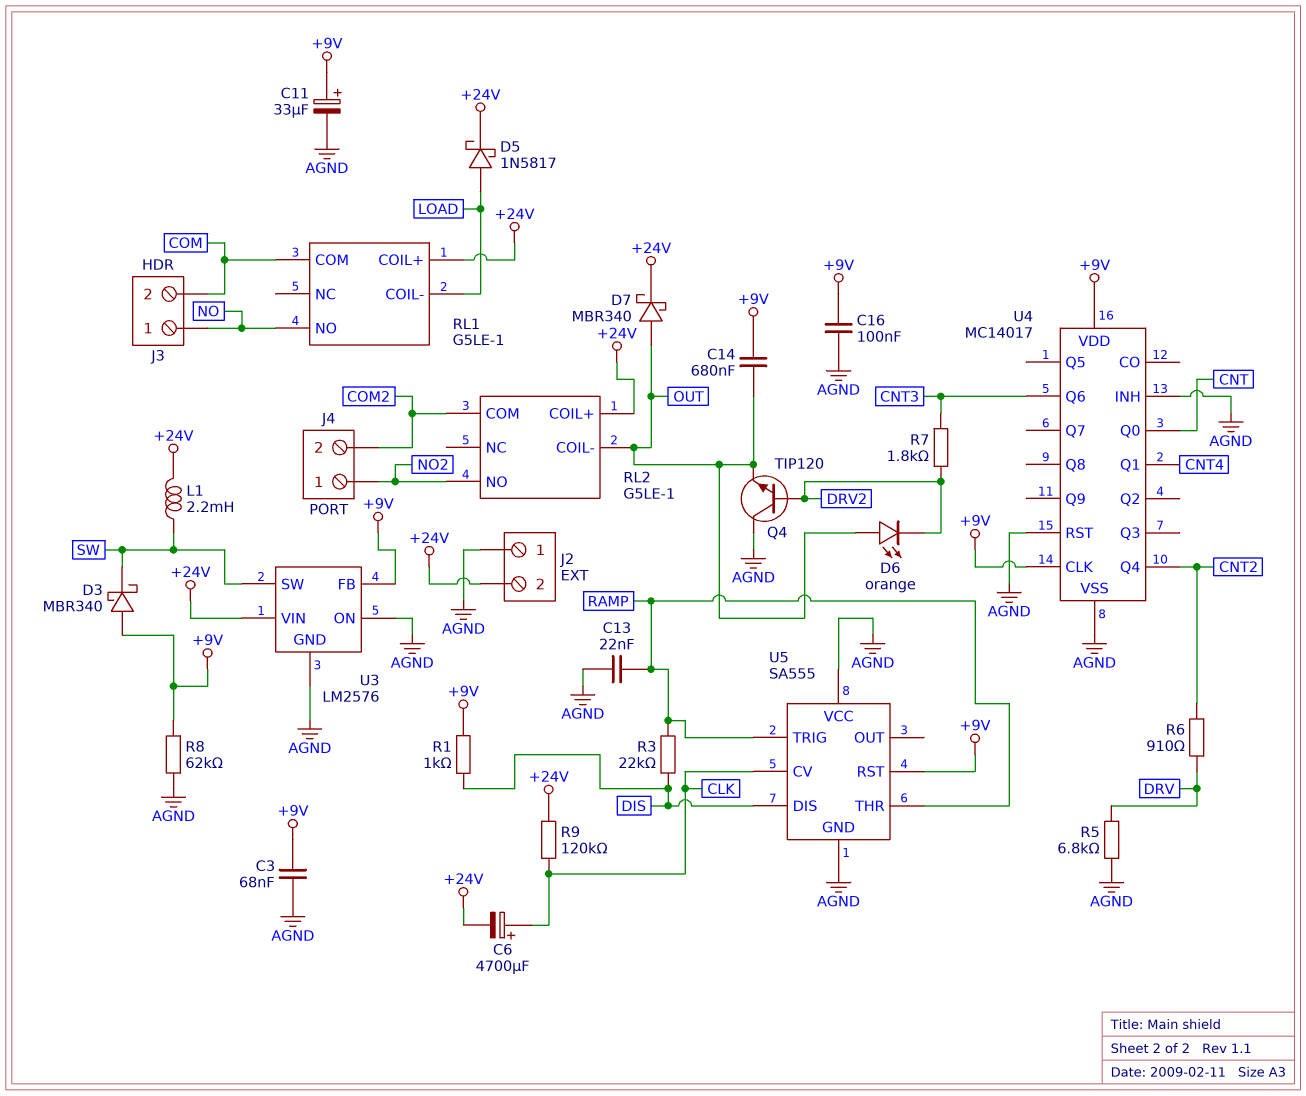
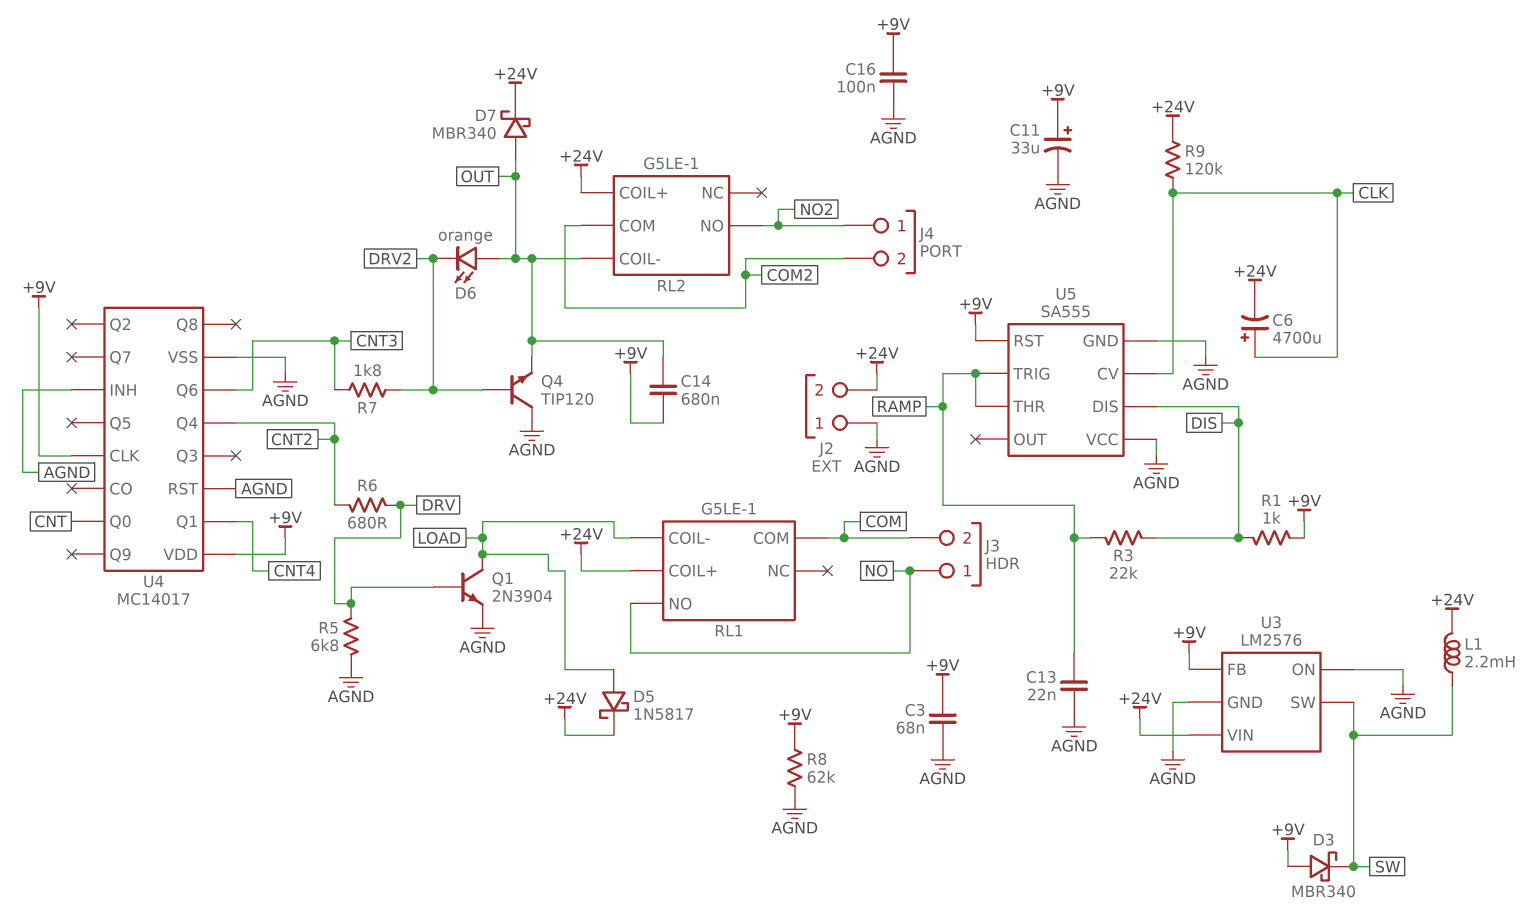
Q1: none -> NPN 2N3904 (B DRV, C LOAD, E AGND)
R6: 910 (CNT2, DRV) -> 680 (CNT2, DRV)

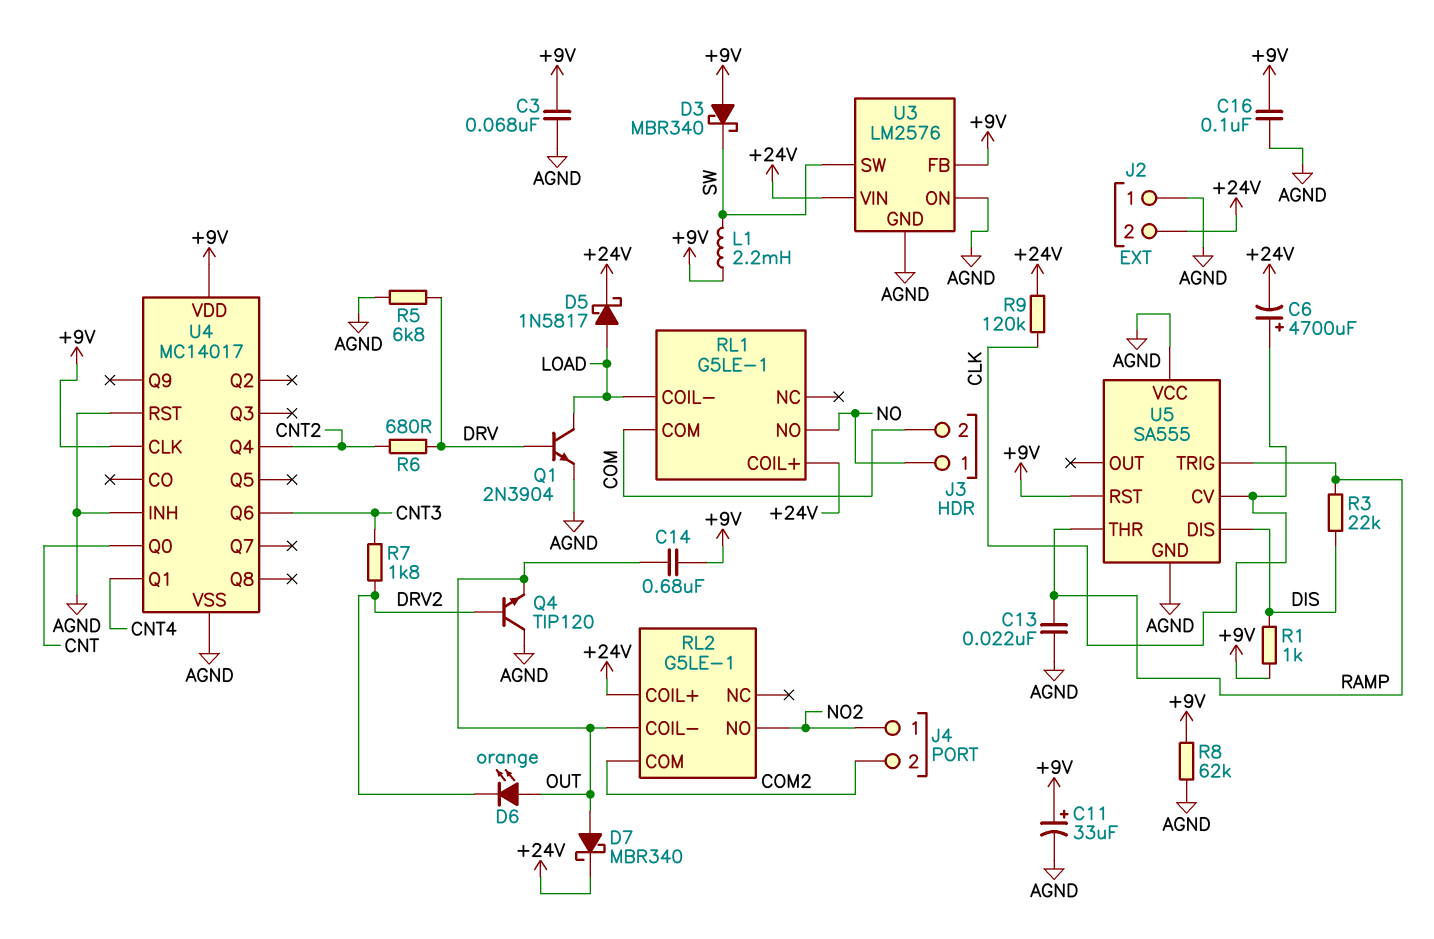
L1: 2.2mH (+24V, SW) -> 2.2mH (+9V, SW)

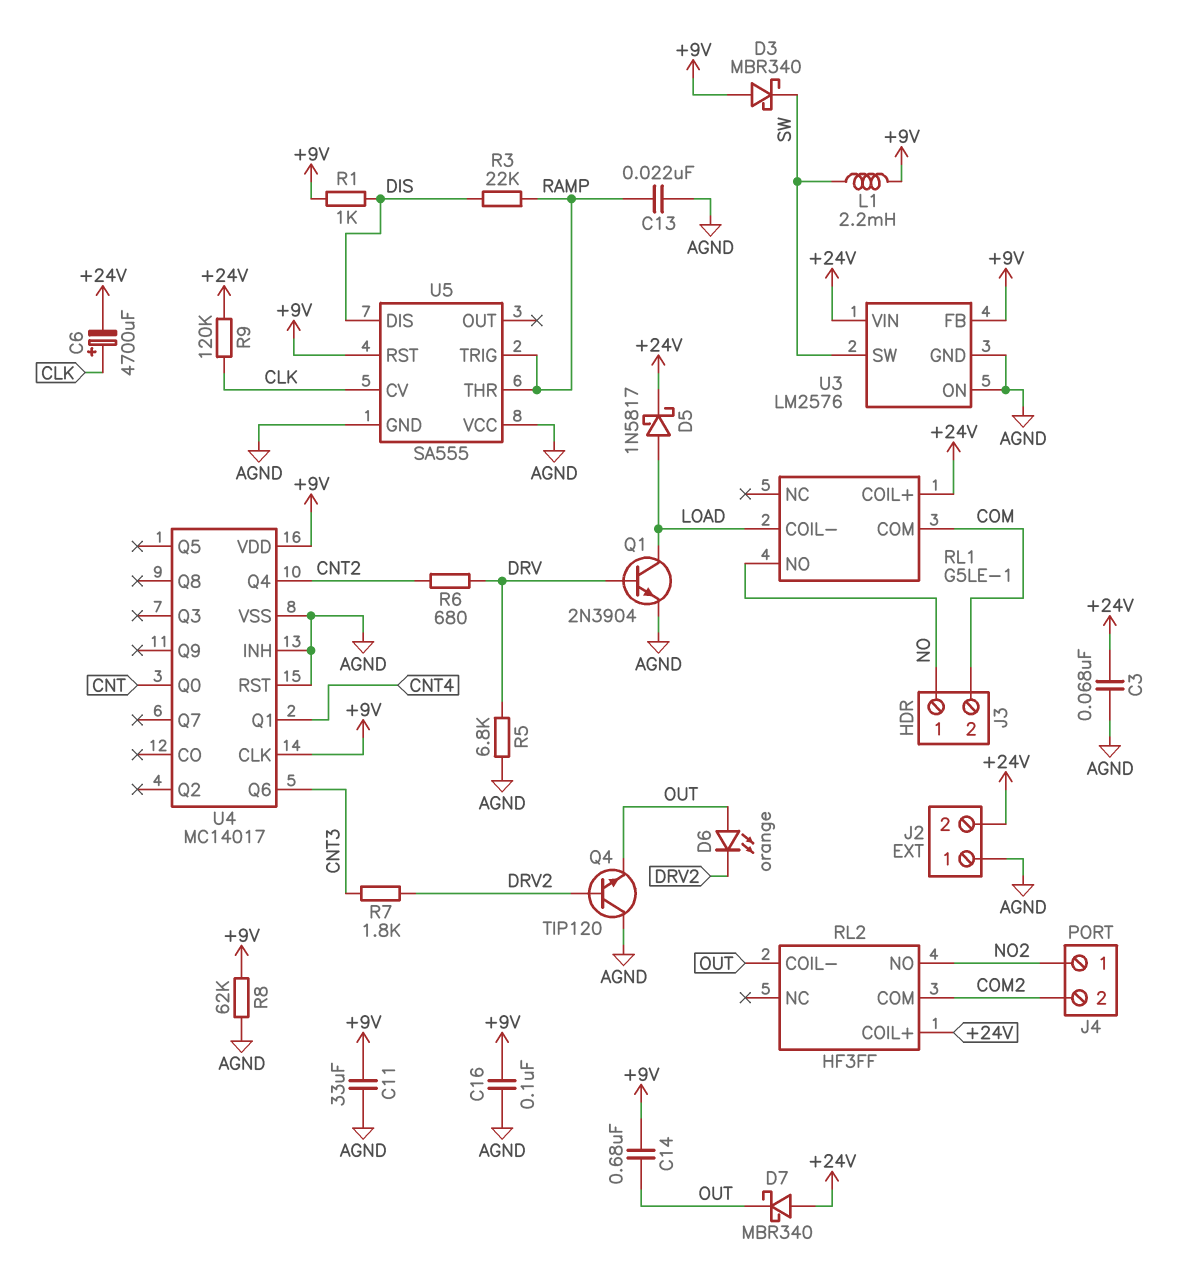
C3: 68nF (+9V, AGND) -> 68nF (+24V, AGND)
C11: 33uF (plus +9V, minus AGND) -> 33uF (+9V, AGND)
D7: schottky MBR340 (A OUT, K +24V) -> schottky MBR340 (A +24V, K OUT)
RL2: G5LE-1 -> HF3FF

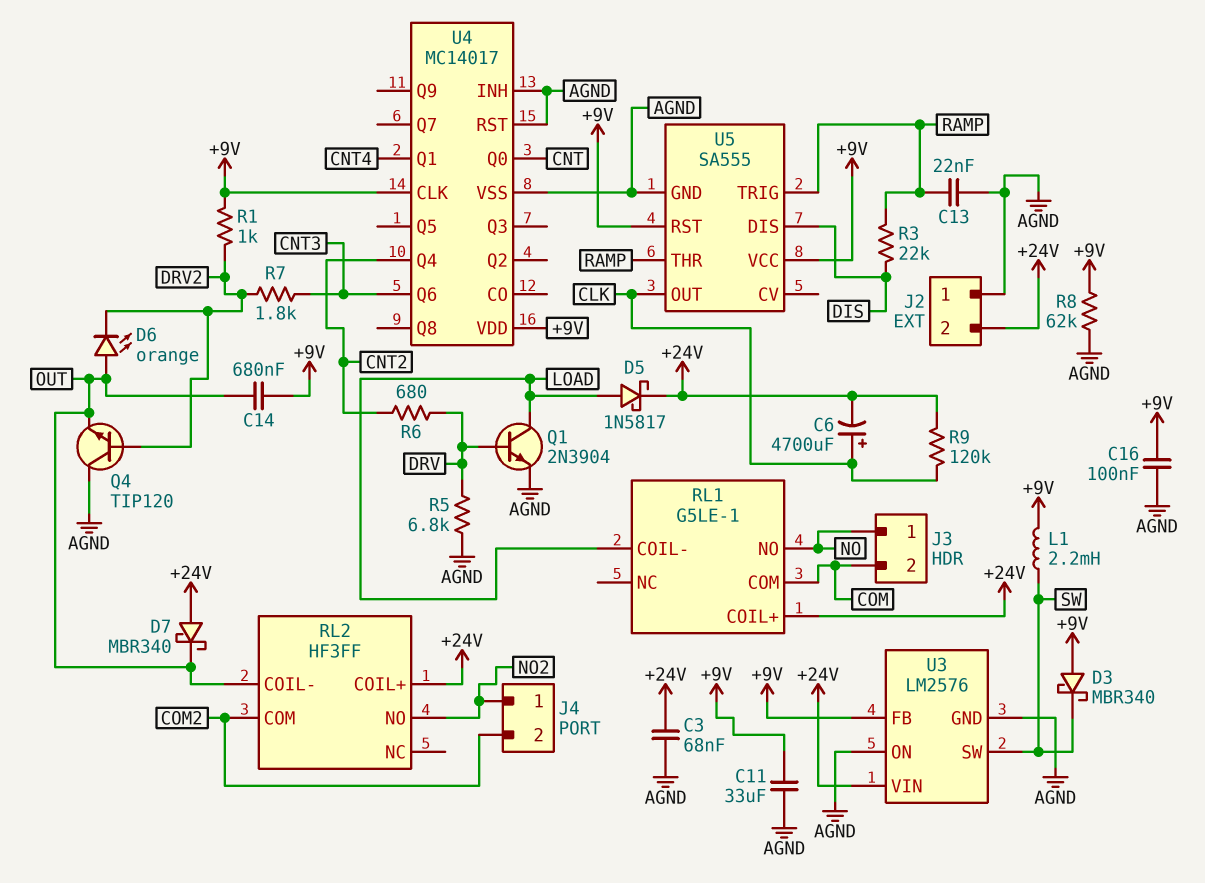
R1: 1k (+9V, DIS) -> 1k (+9V, DRV2)
U5 pin CV: CLK -> none
U5 pin OUT: none -> CLK
U5 pin VCC: AGND -> +9V

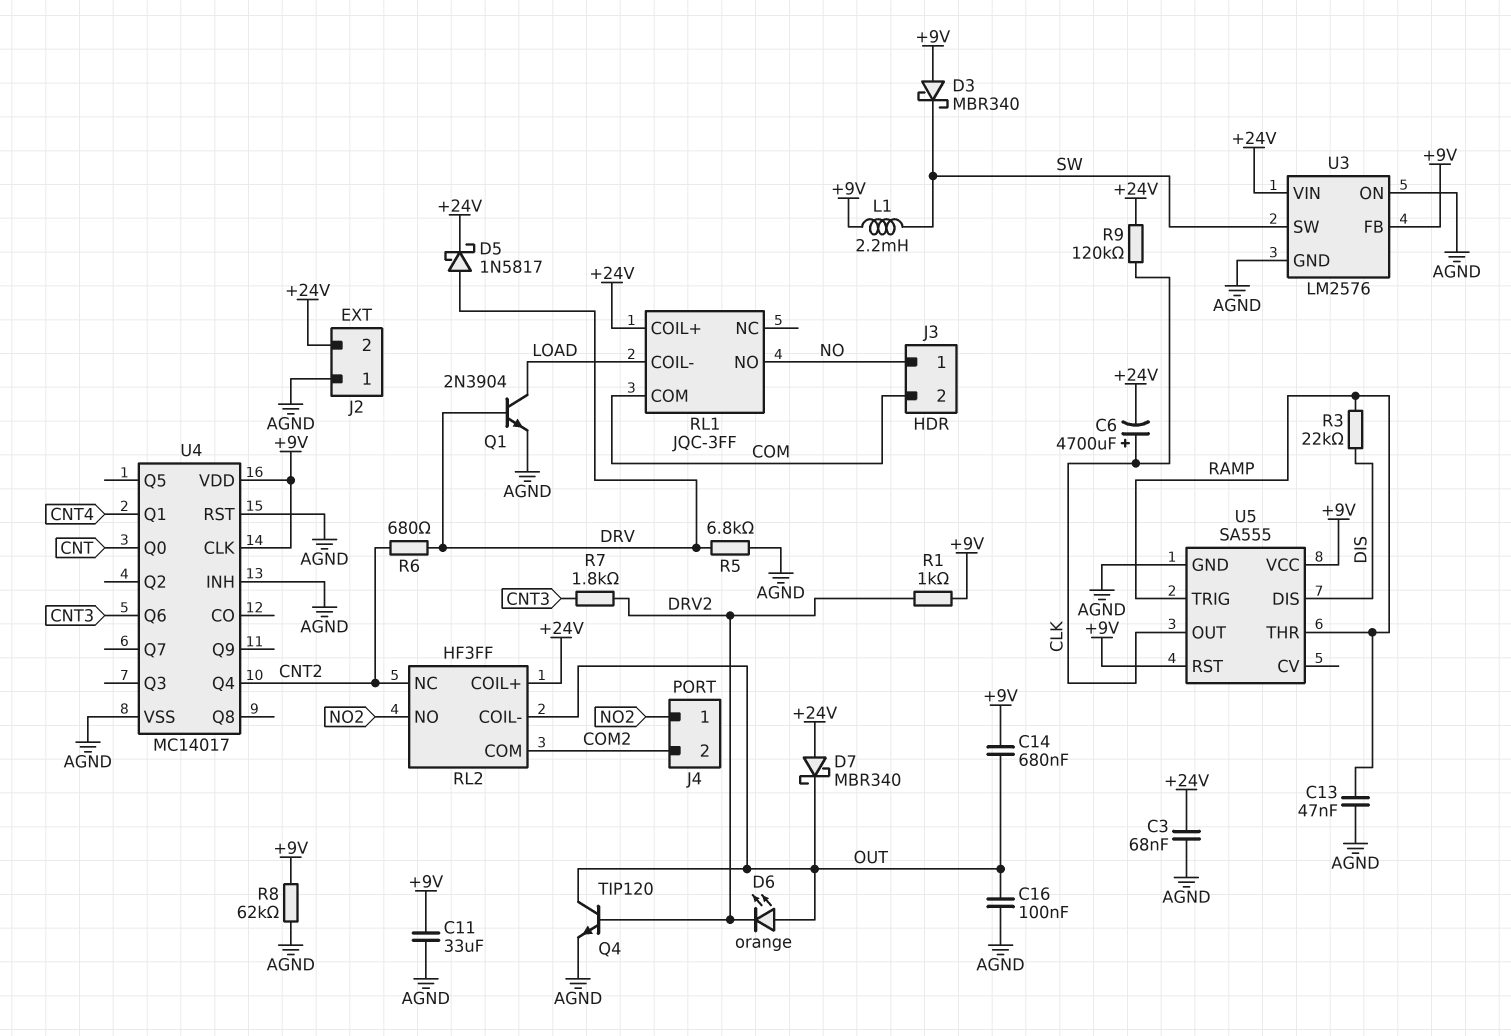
C13: 22nF (AGND, RAMP) -> 47nF (AGND, RAMP)
C16: 100nF (+9V, AGND) -> 100nF (AGND, OUT)
D5: schottky 1N5817 (A LOAD, K +24V) -> schottky 1N5817 (A DRV, K +24V)
Q4: NPN TIP120 (B DRV2, C AGND, E OUT) -> NPN TIP120 (B DRV2, C OUT, E AGND)
RL1: G5LE-1 -> JQC-3FF
RL2 pin NC: none -> CNT2

